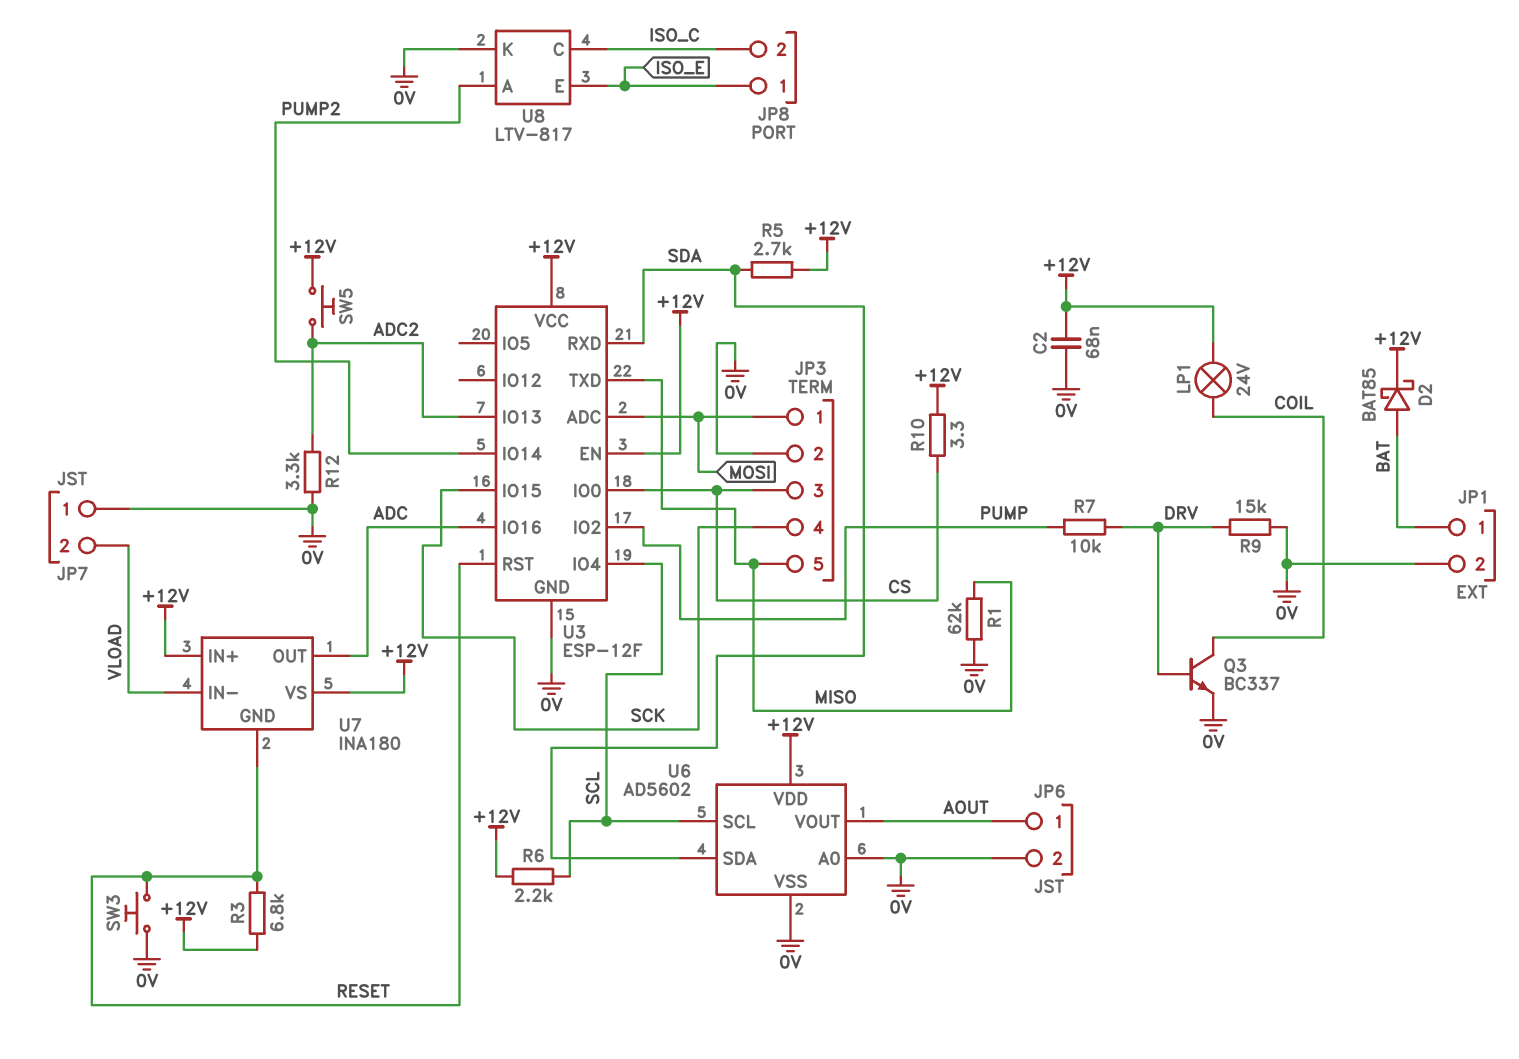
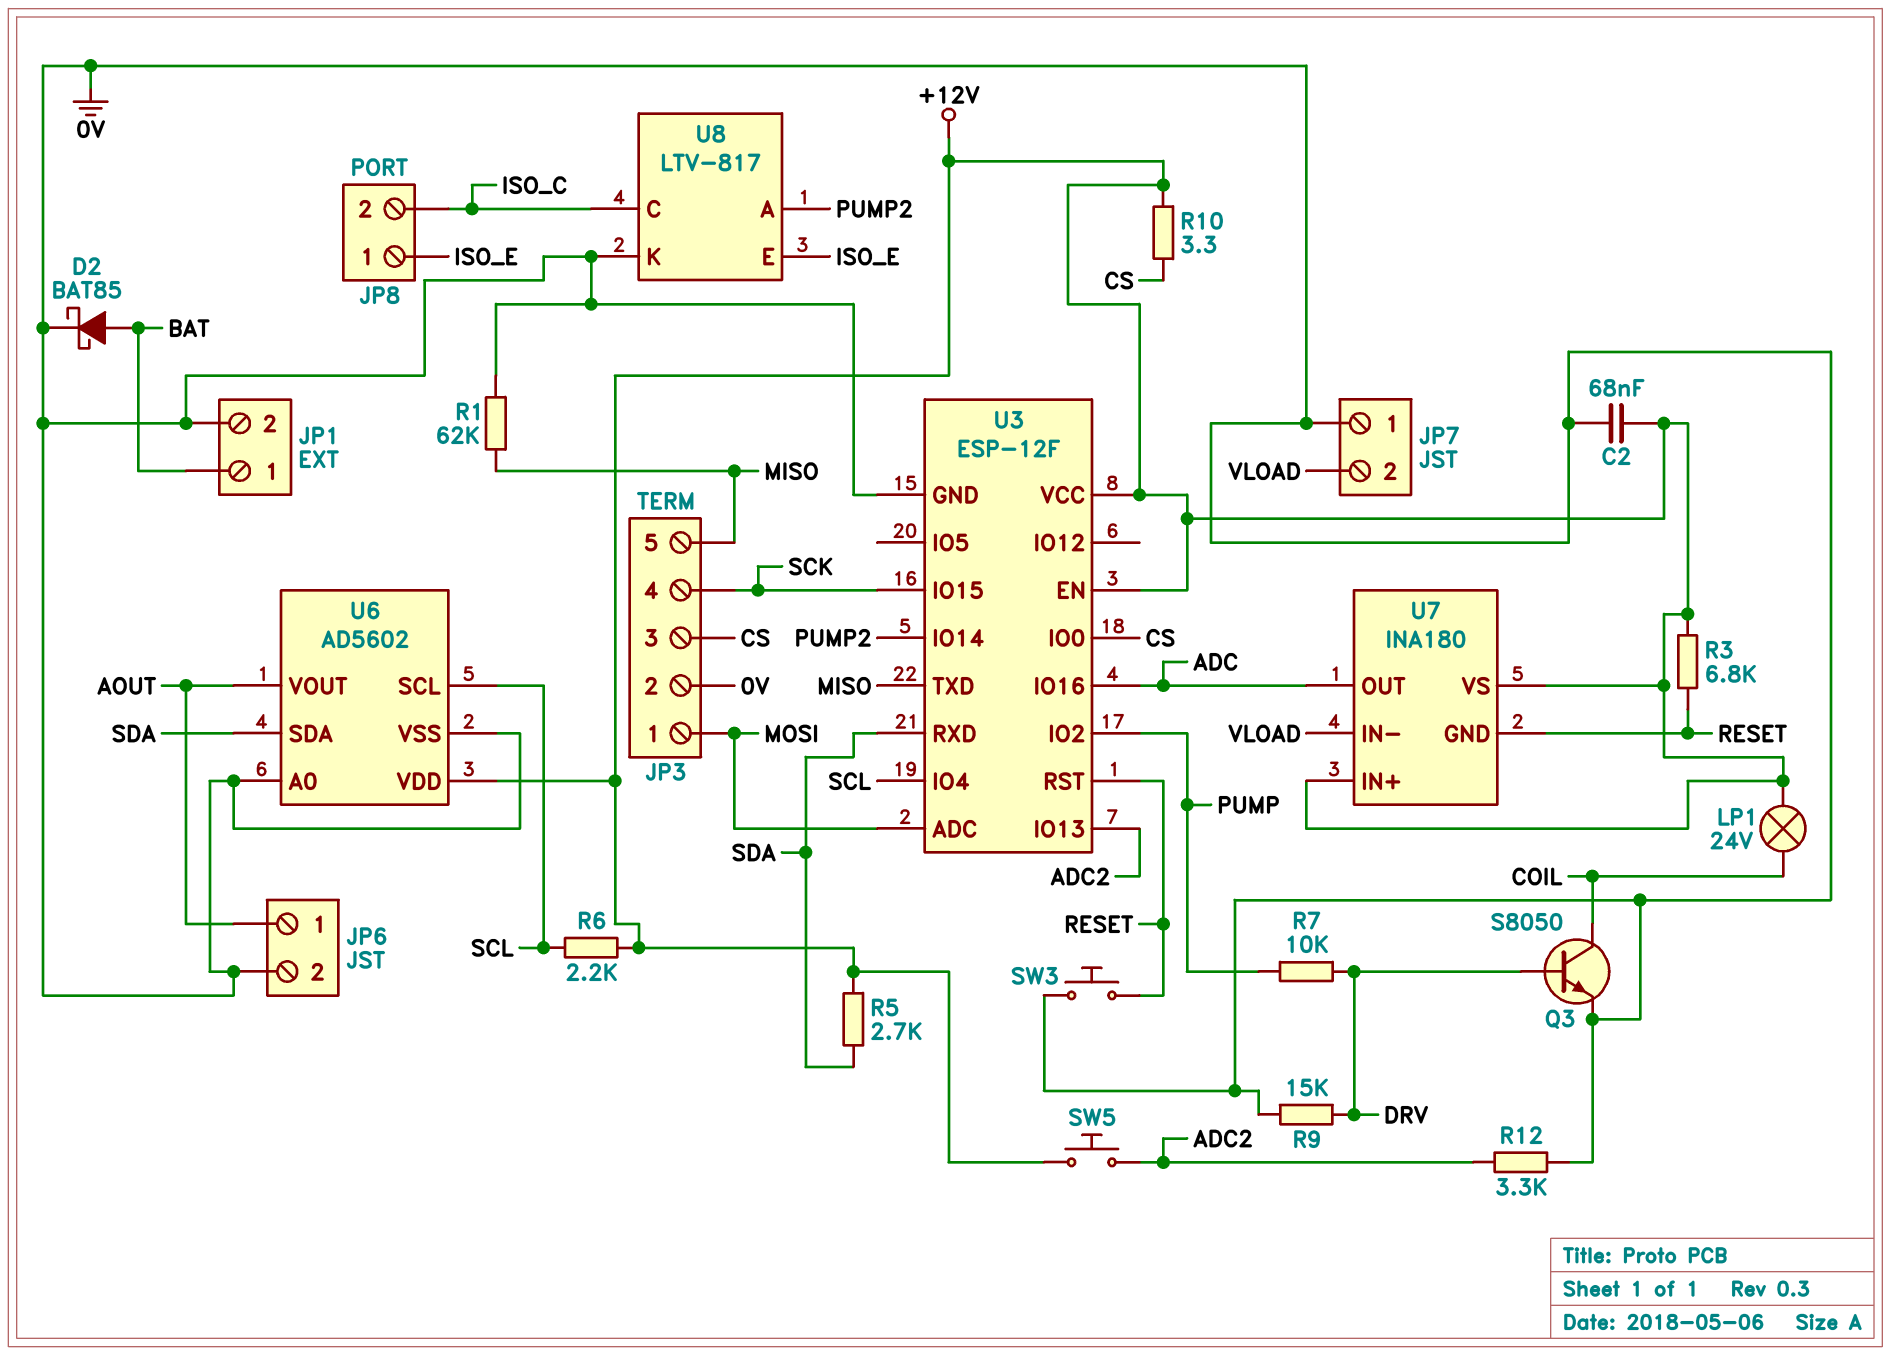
D2: schottky BAT85 (A BAT, K +12V) -> schottky BAT85 (A BAT, K 0V)
Q3: NPN BC337 (B DRV, C COIL, E 0V) -> NPN S8050 (B DRV, C COIL, E 0V)

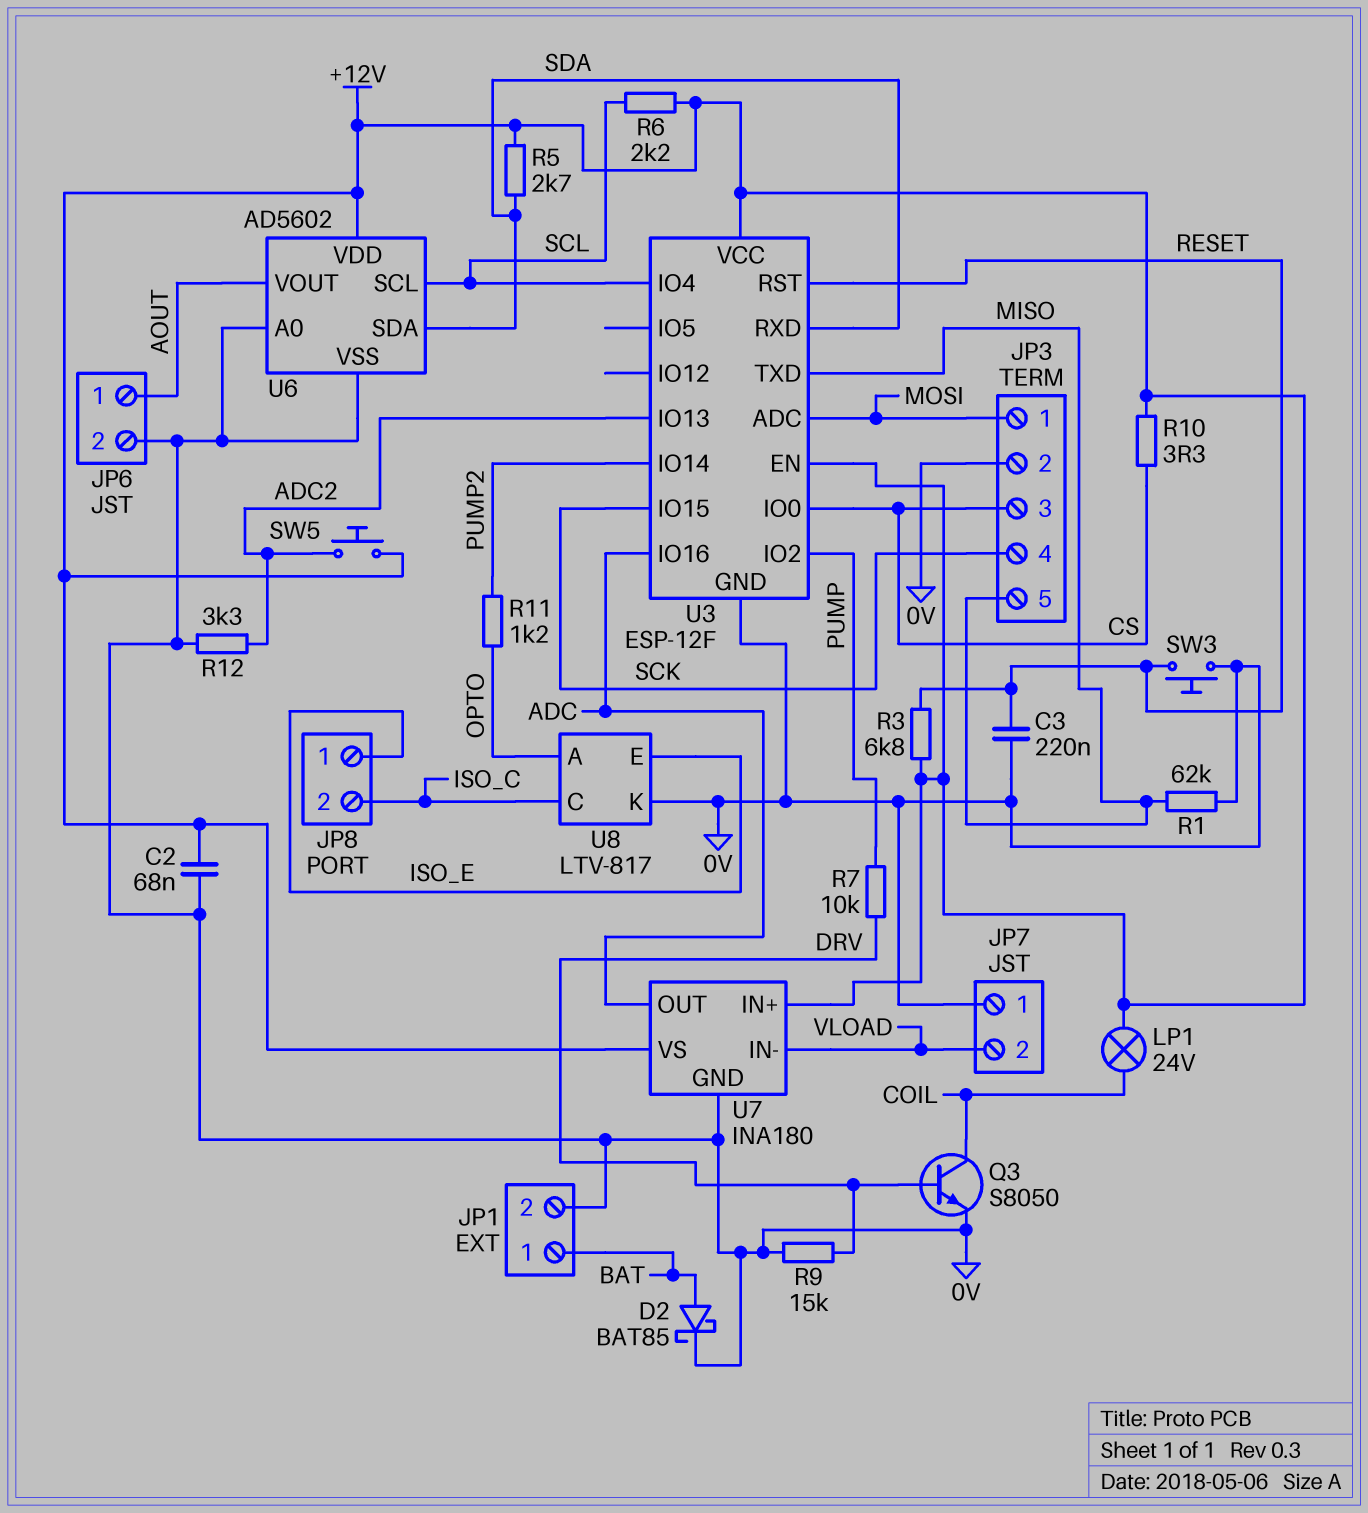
C3: none -> 220nF (0V, RESET)
R11: none -> 1.2k (OPTO, PUMP2)
U7 pin GND: RESET -> 0V
U8 pin A: PUMP2 -> OPTO

